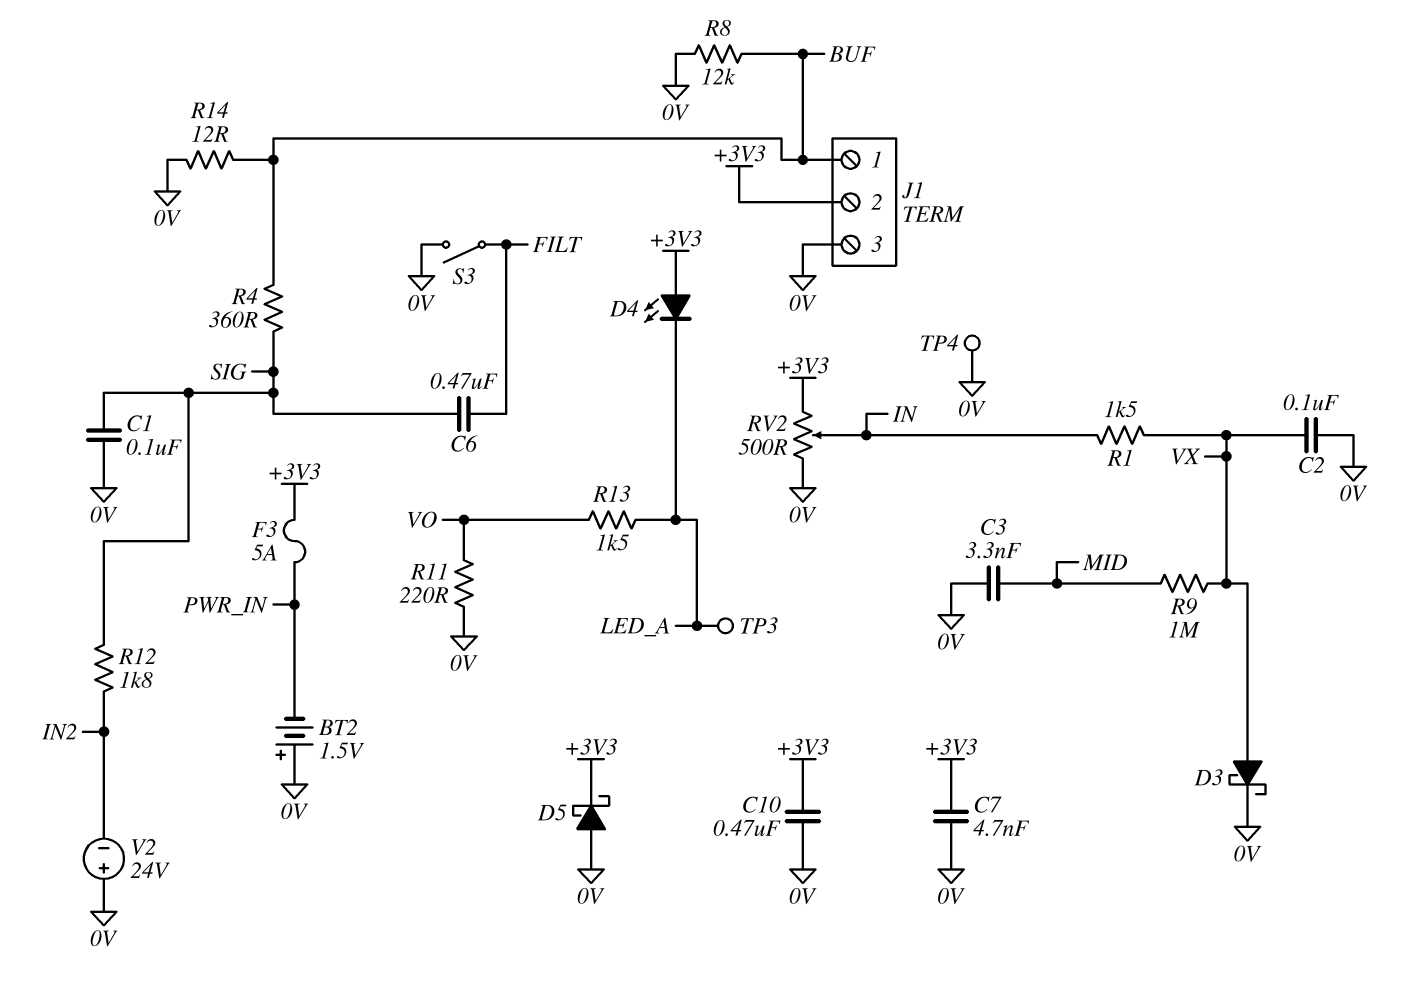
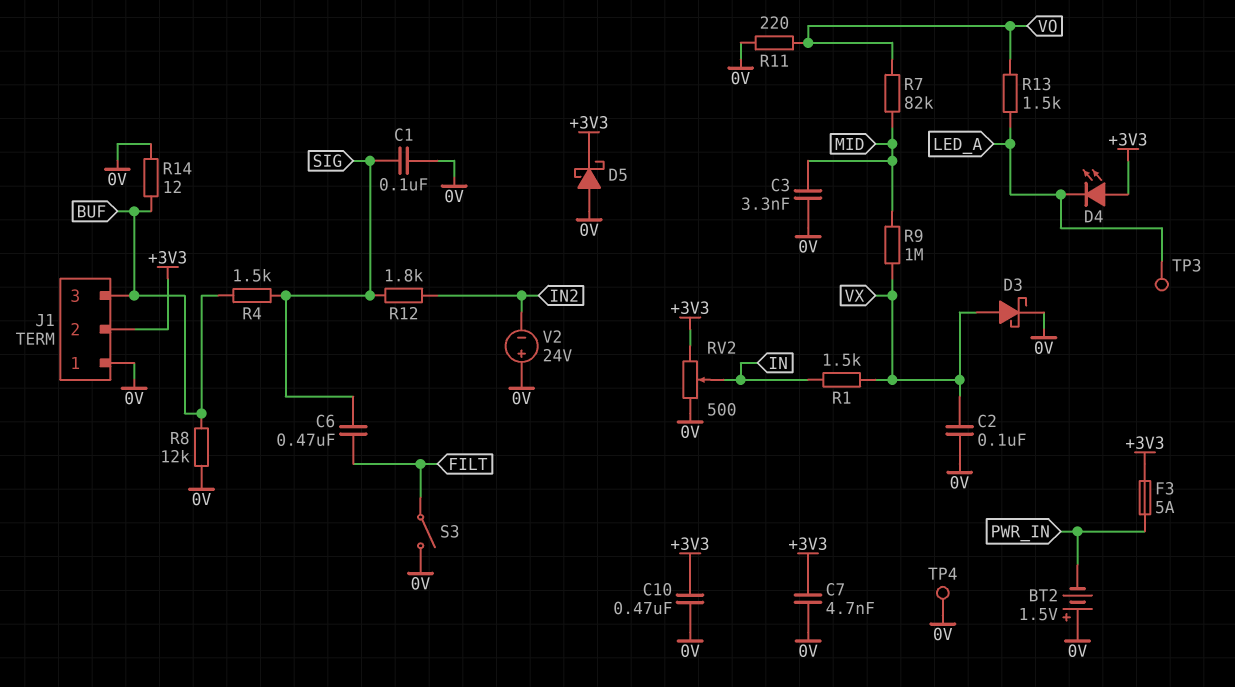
J1 pin 1: BUF -> 0V
J1 pin 3: 0V -> BUF
R4: 360 (BUF, SIG) -> 1.5k (BUF, SIG)
R7: none -> 82k (MID, VO)

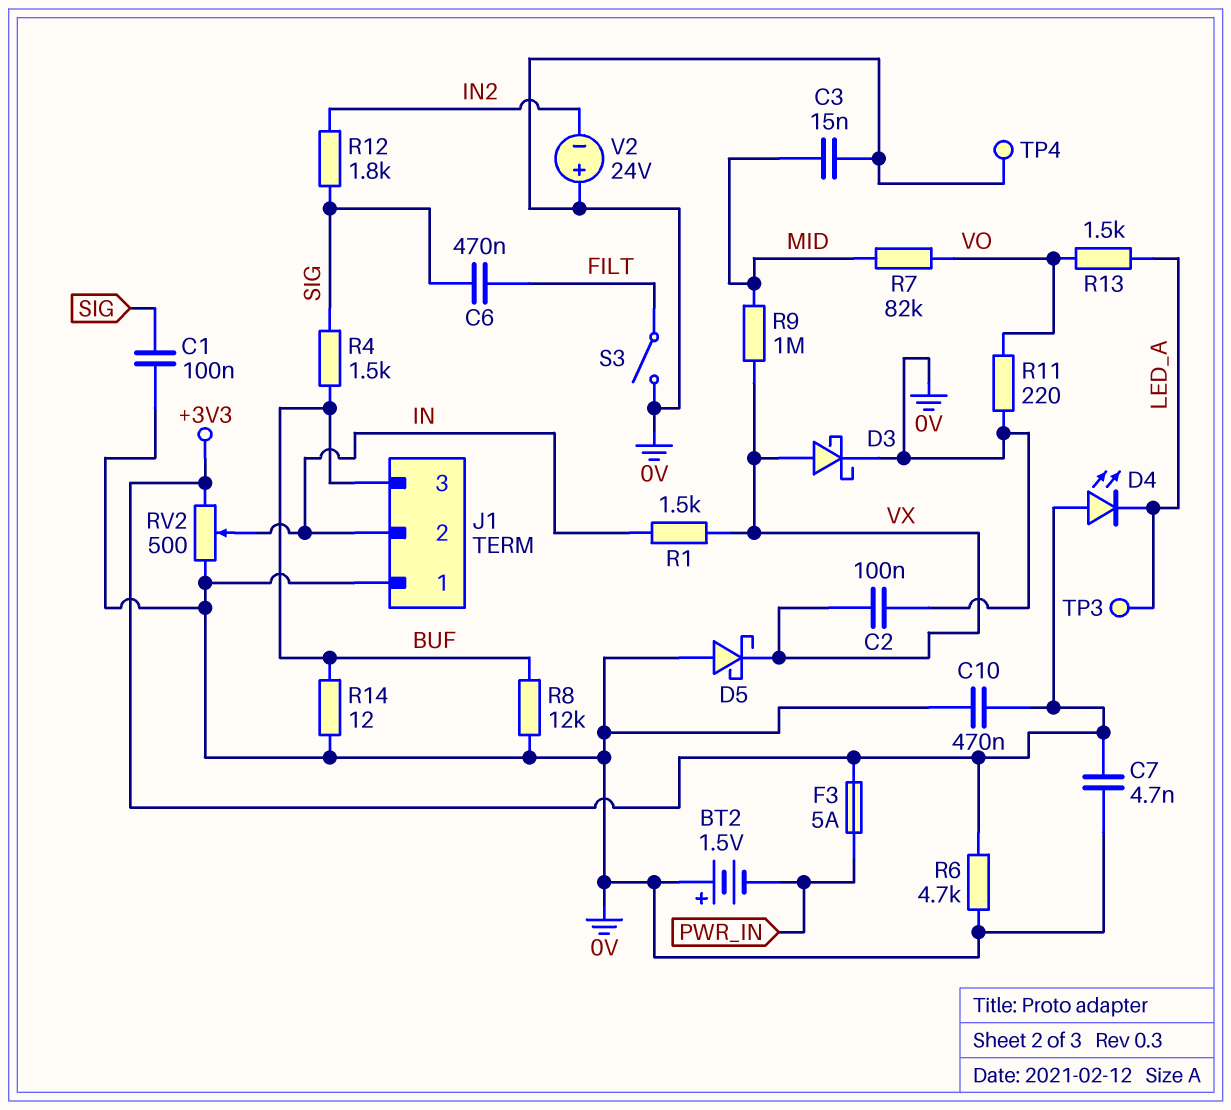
C3: 3.3nF (0V, MID) -> 15nF (0V, MID)
D5: schottky (A 0V, K +3V3) -> schottky (A 0V, K VX)
J1 pin 2: +3V3 -> IN
R6: none -> 4.7k (+3V3, 0V)

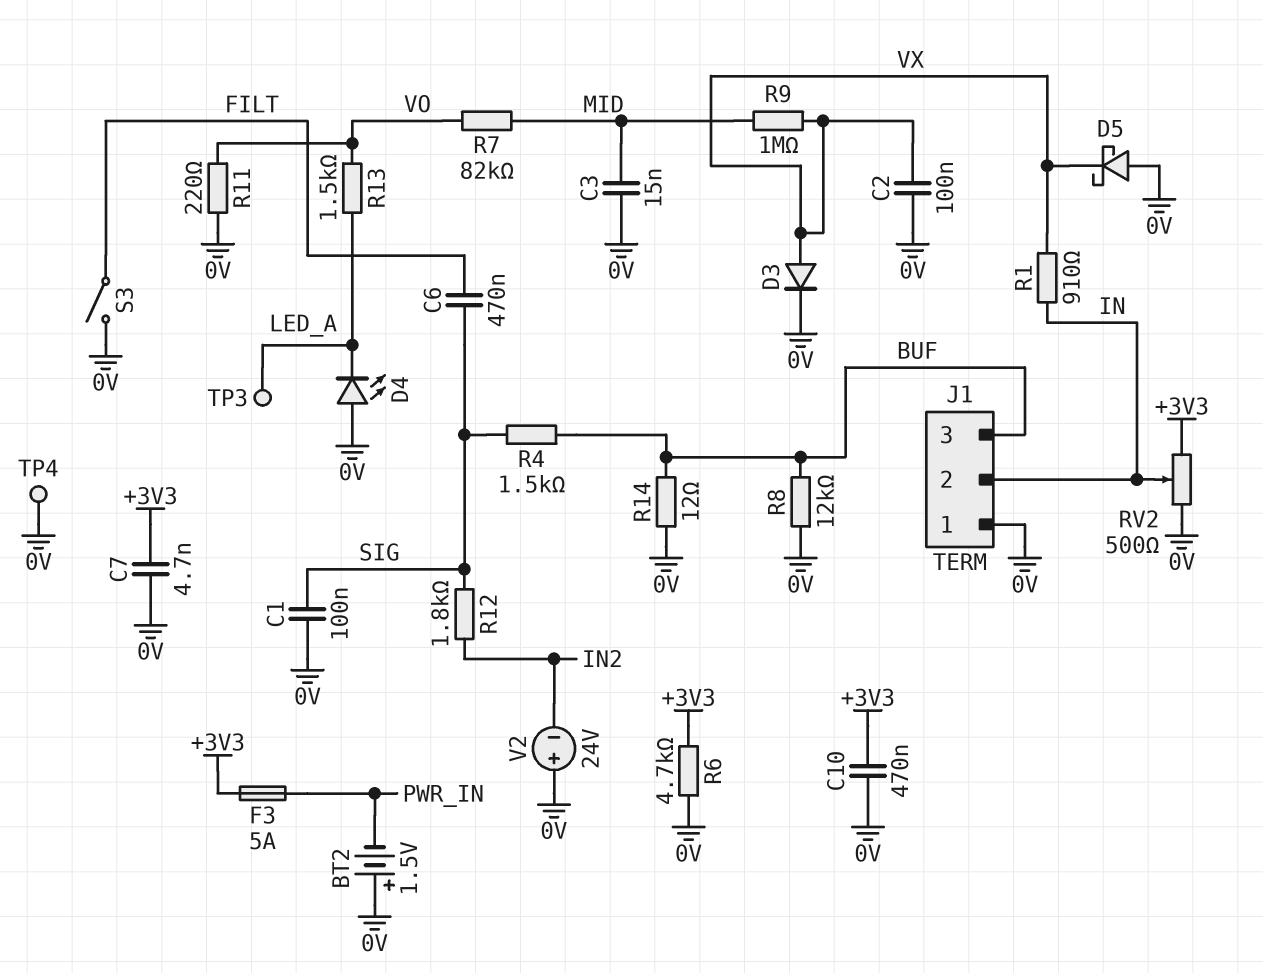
D3: schottky (A VX, K 0V) -> diode (A VX, K 0V)
D4: LED (A +3V3, K LED_A) -> LED (A 0V, K LED_A)
R1: 1.5k (IN, VX) -> 910 (IN, VX)

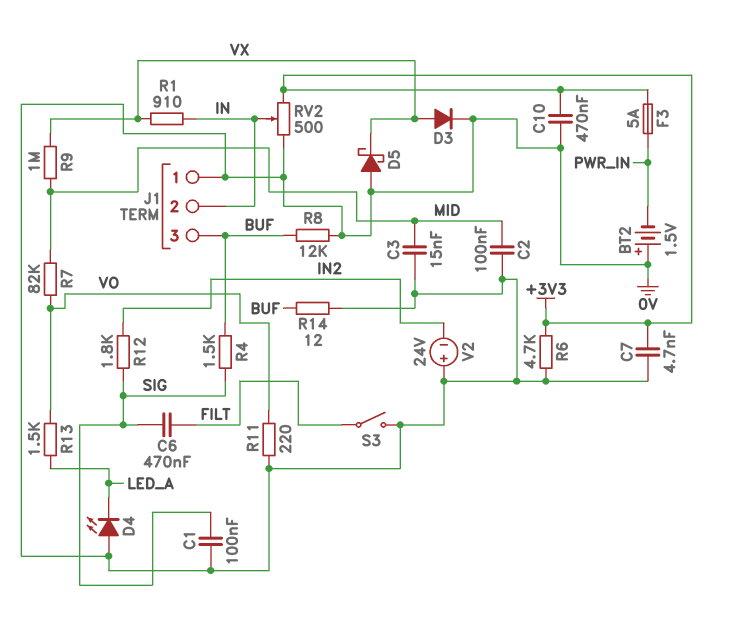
C2: 100nF (0V, VX) -> 100nF (0V, MID)
TP3: test point (LED_A) -> none
TP4: test point (0V) -> none

